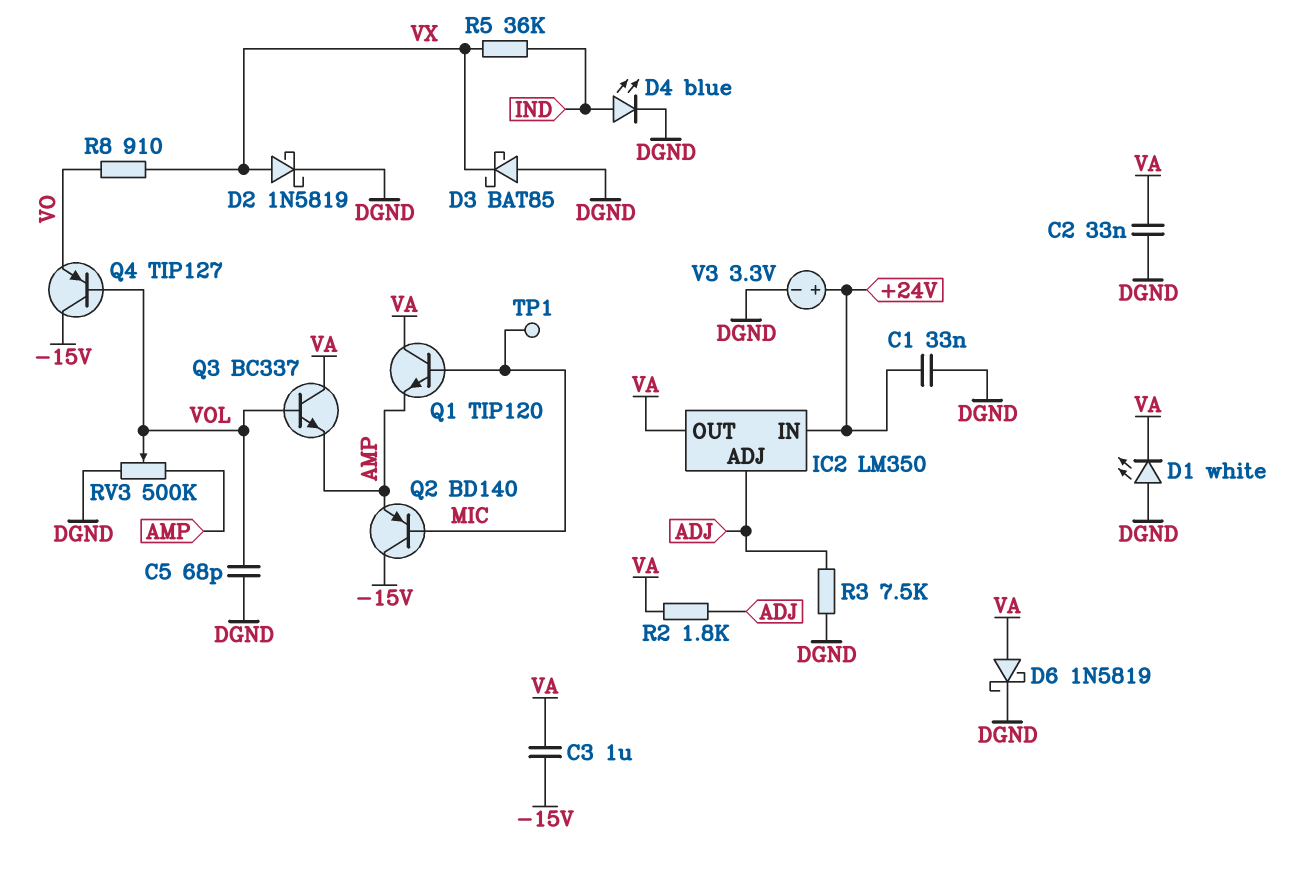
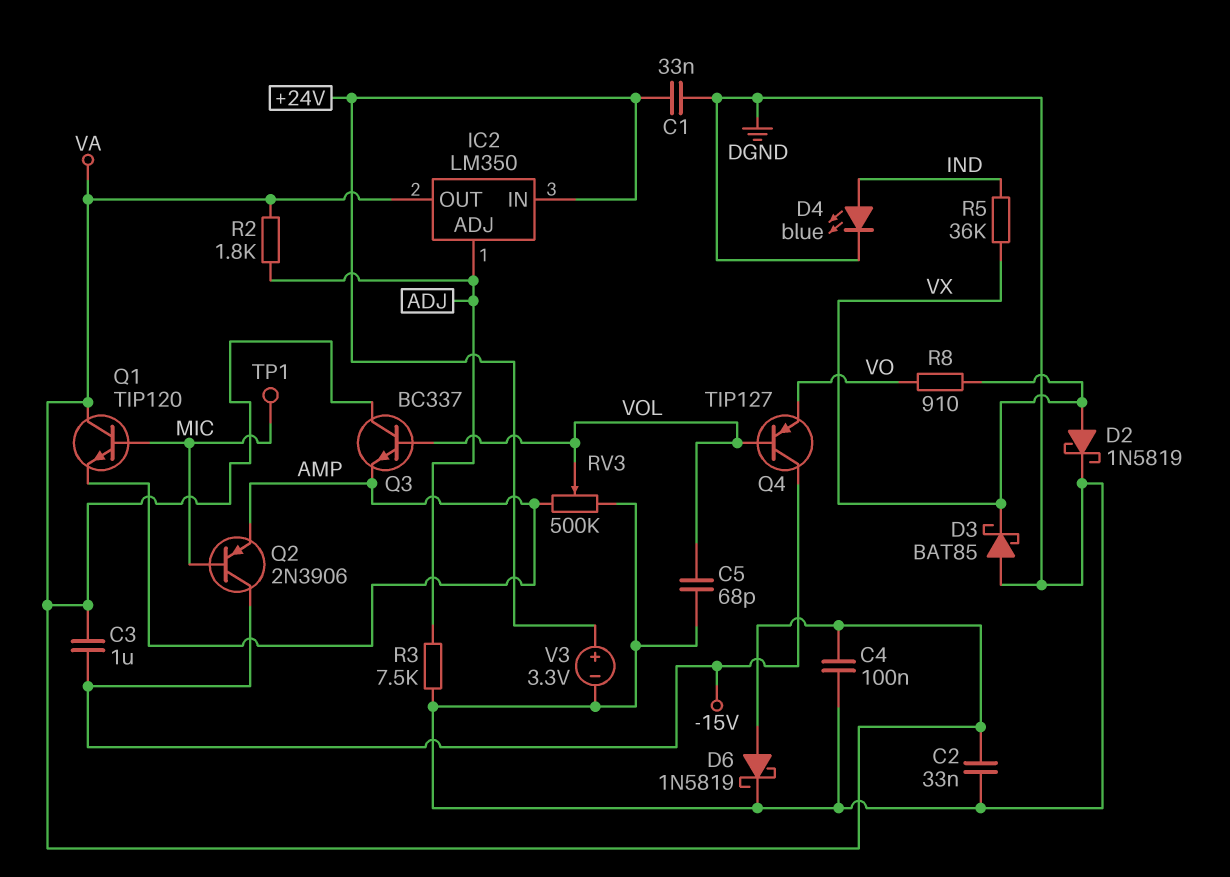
C4: none -> 100nF (DGND, VA)
D1: LED white (A DGND, K VA) -> none
Q2: PNP BD140 (B MIC, C -15V, E AMP) -> PNP 2N3906 (B MIC, C -15V, E AMP)

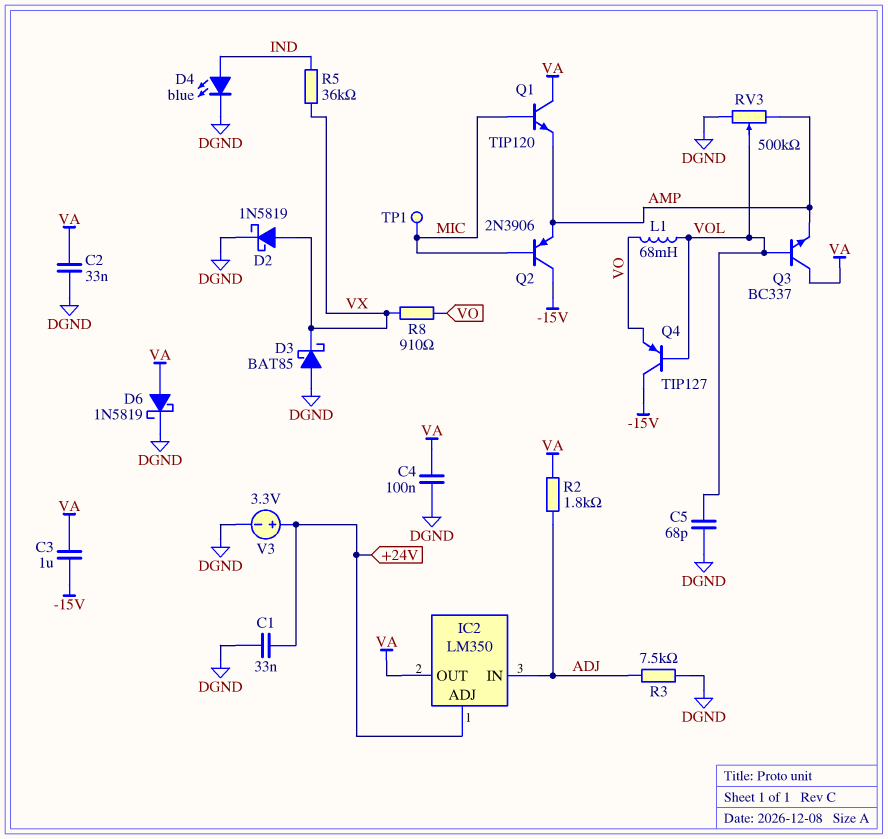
IC2 pin ADJ: ADJ -> +24V
IC2 pin IN: +24V -> ADJ
L1: none -> 68mH (VO, VOL)

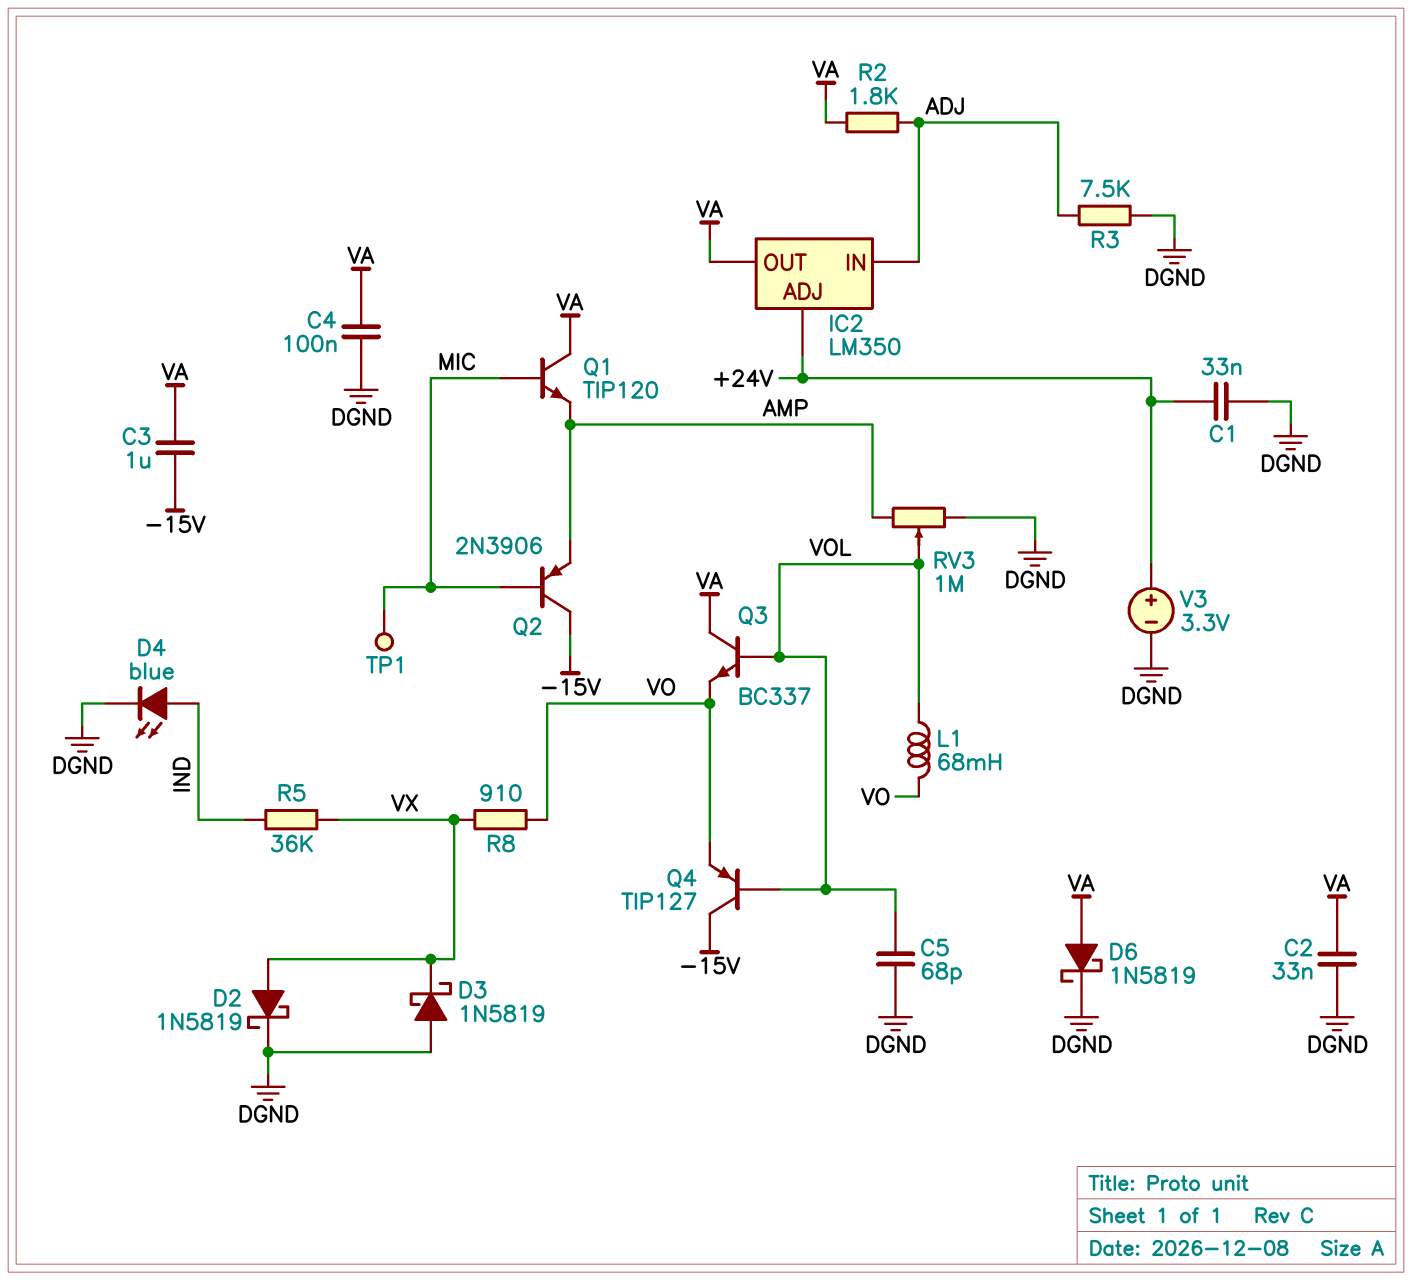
D3: schottky BAT85 (A DGND, K VX) -> schottky 1N5819 (A DGND, K VX)
Q3: NPN BC337 (B VOL, C VA, E AMP) -> NPN BC337 (B VOL, C VA, E VO)
RV3: 500k (AMP, DGND, wiper VOL) -> 1M (AMP, DGND, wiper VOL)

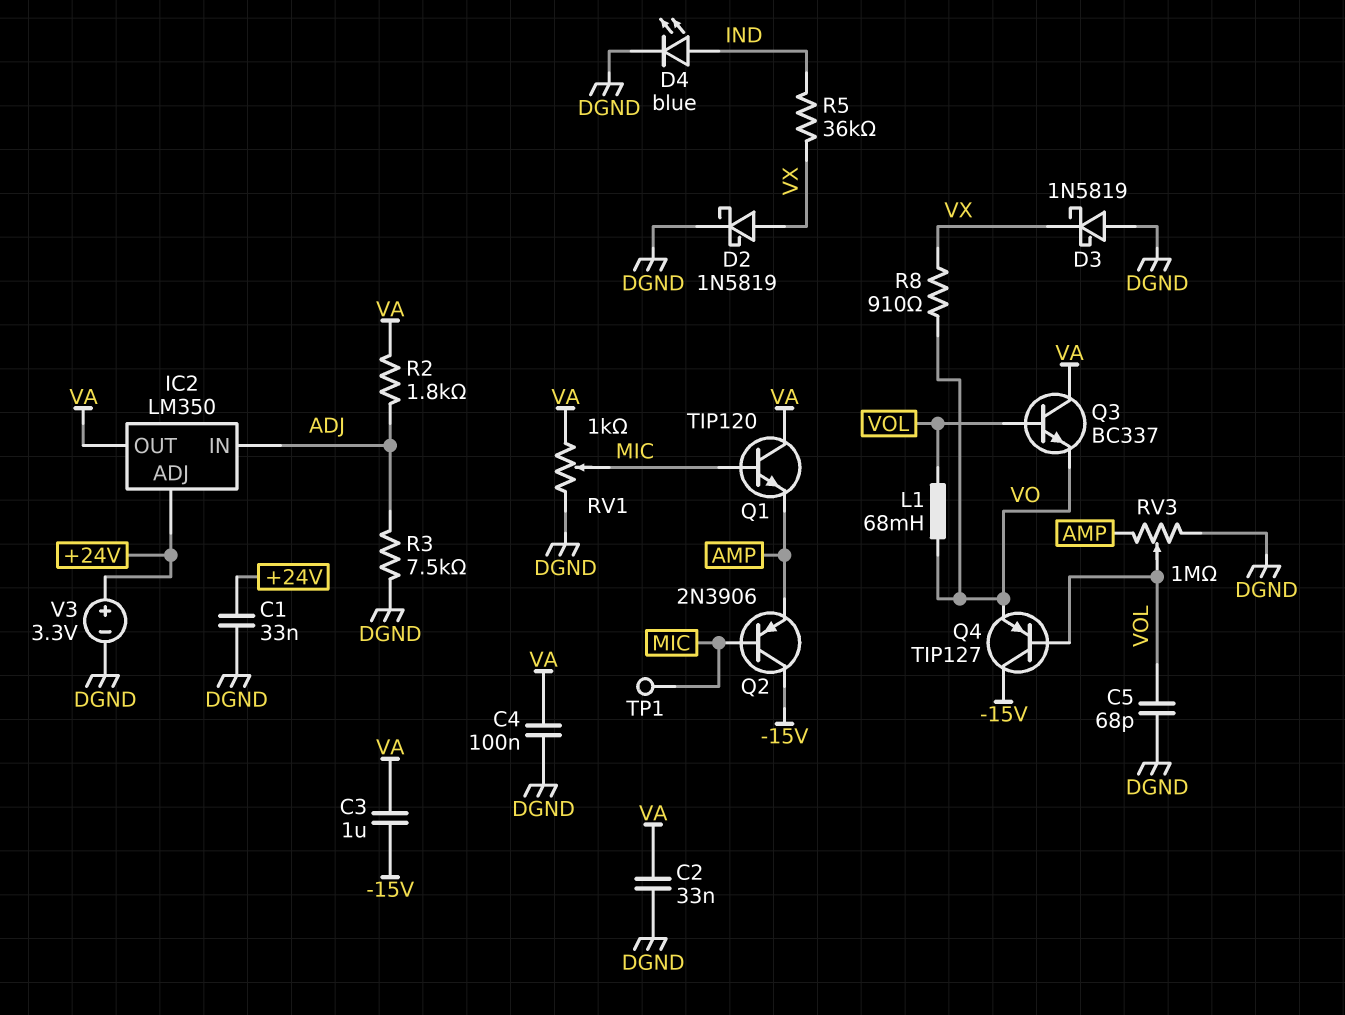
D6: schottky 1N5819 (A VA, K DGND) -> none
RV1: none -> 1k (DGND, VA, wiper MIC)

